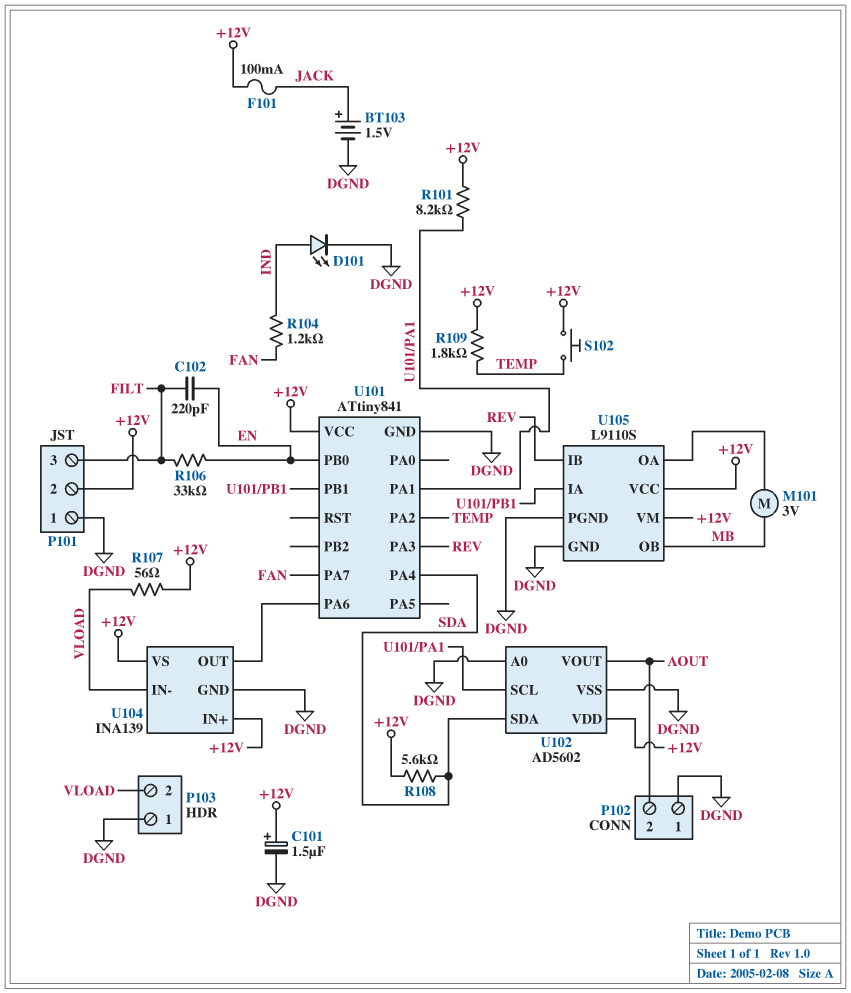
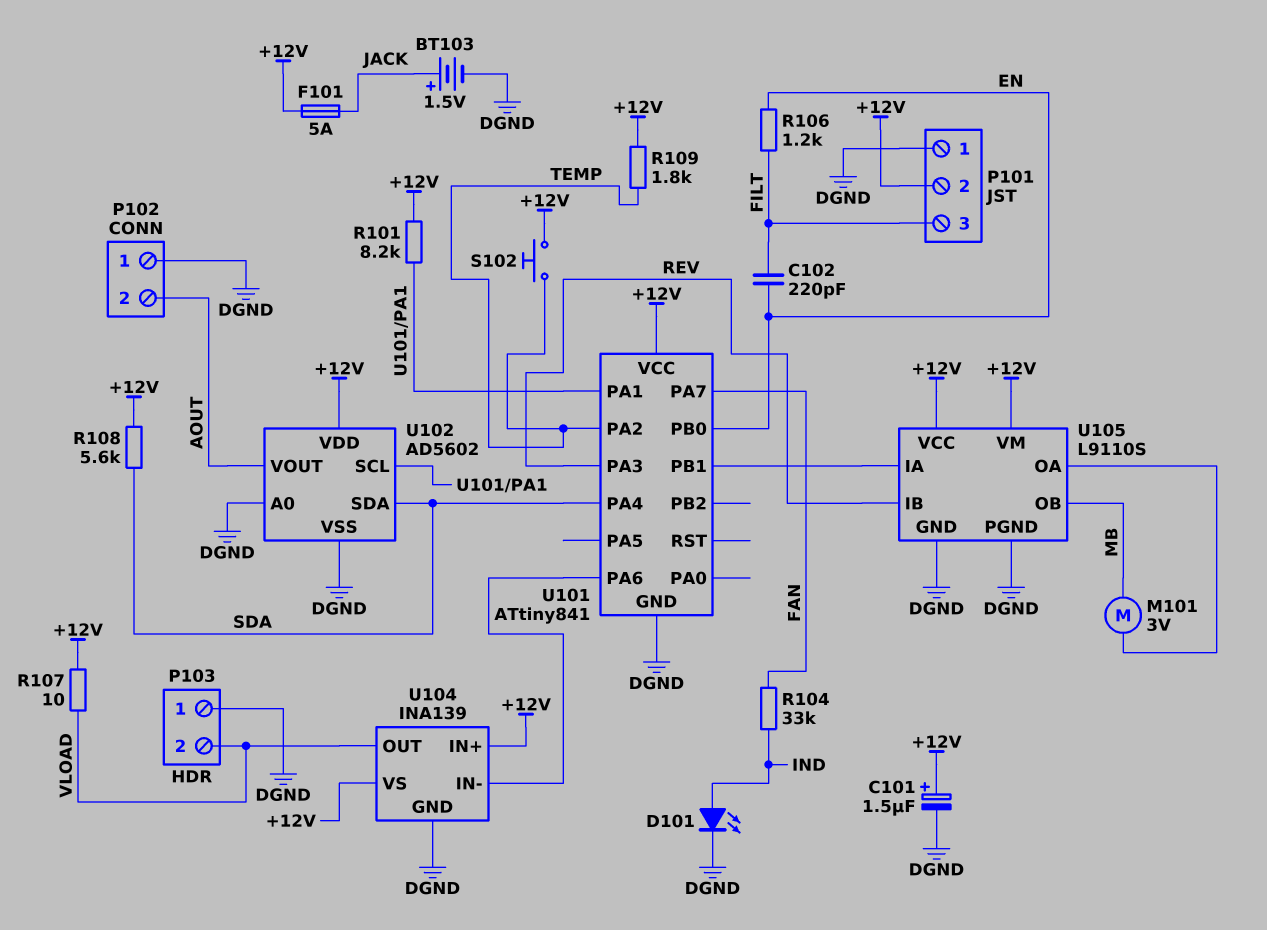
F101: 100mA (+12V, JACK) -> 5A (+12V, JACK)
R104: 1.2k (FAN, IND) -> 33k (FAN, IND)
R106: 33k (EN, FILT) -> 1.2k (EN, FILT)
R107: 56 (+12V, VLOAD) -> 10 (+12V, VLOAD)
U104 pin IN-: VLOAD -> U101/PA6
U104 pin OUT: U101/PA6 -> VLOAD

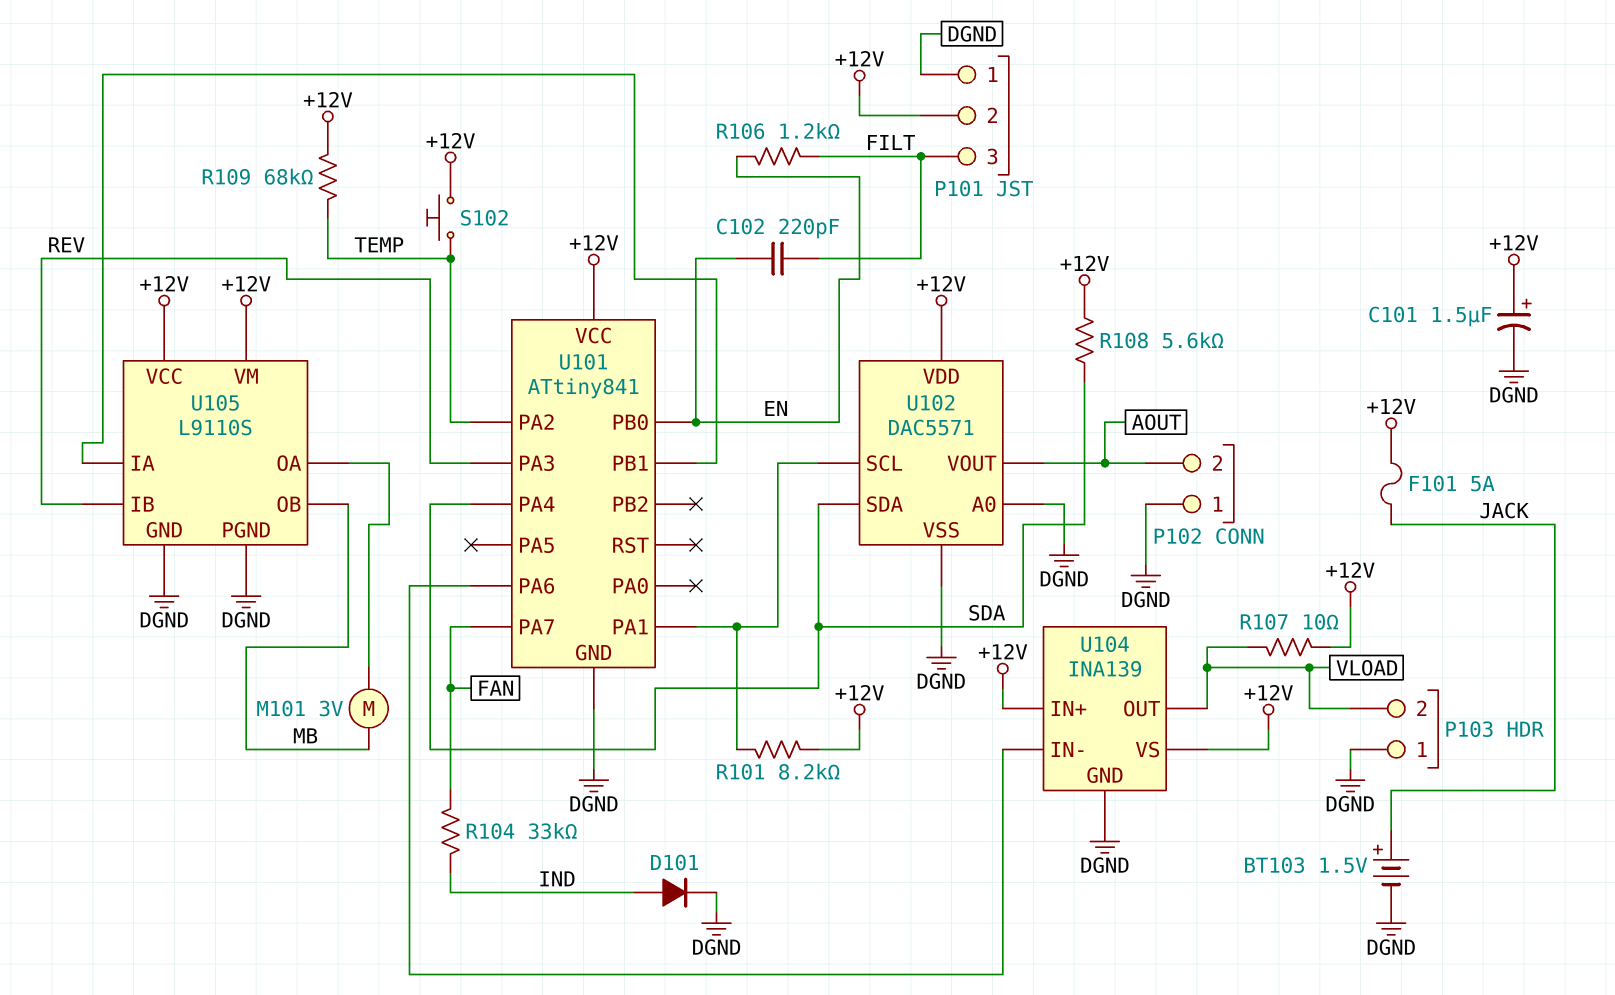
D101: LED (A IND, K DGND) -> diode (A IND, K DGND)
R109: 1.8k (+12V, TEMP) -> 68k (+12V, TEMP)
U102: AD5602 -> DAC5571

